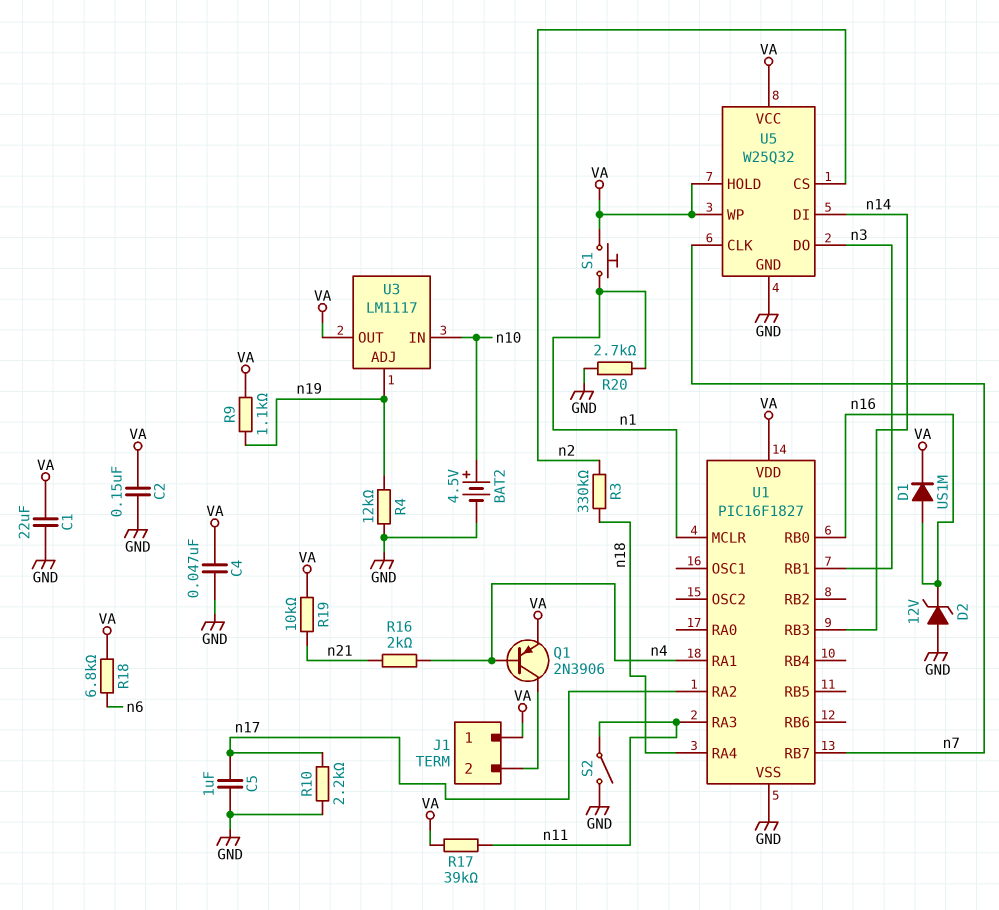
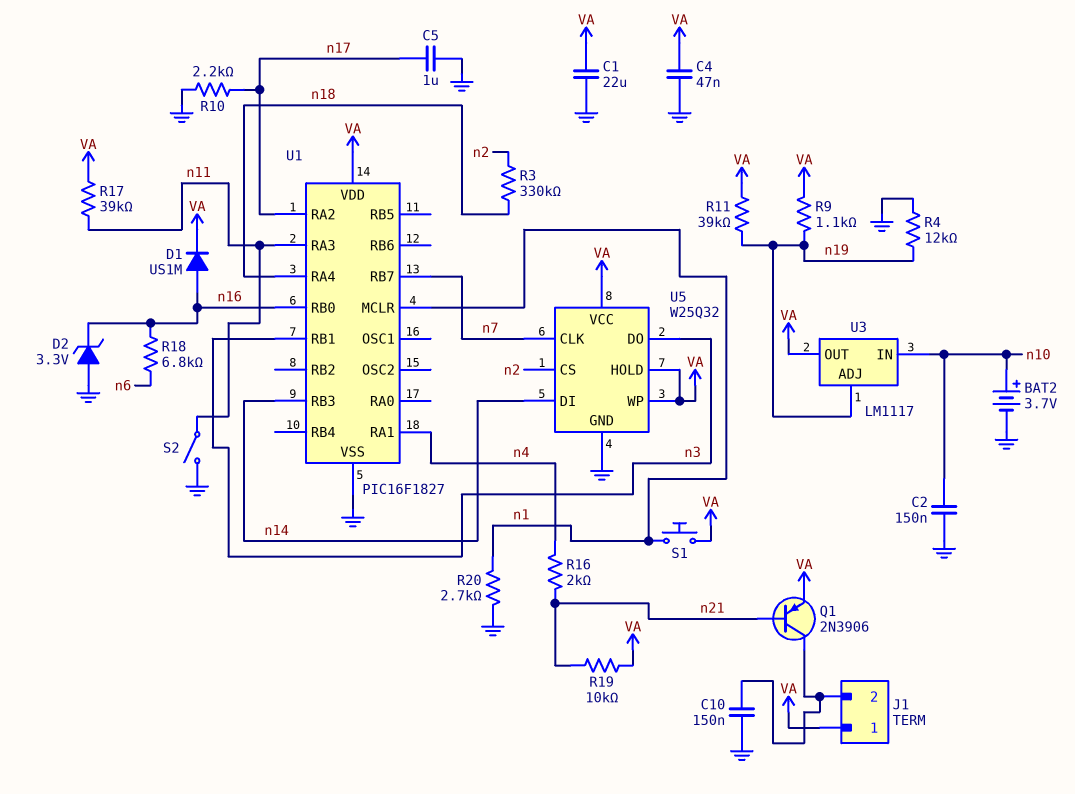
BAT2: 4.5V (plus n10, minus GND) -> 3.7V (plus n10, minus GND)
C2: 150nF (GND, VA) -> 150nF (GND, n10)
C10: none -> 150nF (GND, J1/2)
D2: zener 12V (A GND, K n16) -> zener 3.3V (A GND, K n16)
Q1: PNP 2N3906 (B n4, C J1/2, E VA) -> PNP 2N3906 (B n21, C J1/2, E VA)
R11: none -> 39k (VA, n19)
R18: 6.8k (VA, n6) -> 6.8k (n6, n16)

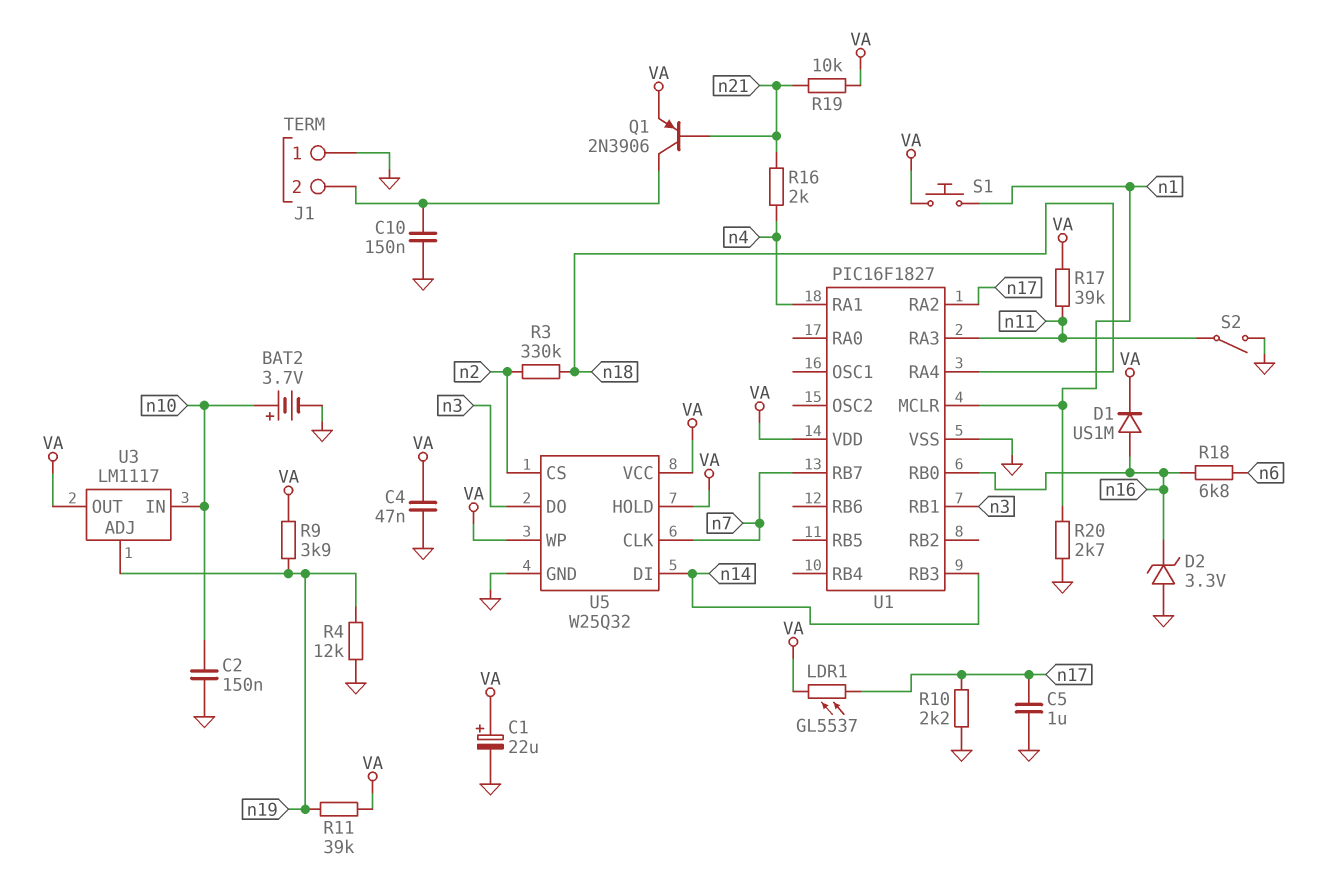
C1: 22uF (GND, VA) -> 22uF (plus VA, minus GND)
J1 pin 1: VA -> GND
LDR1: none -> GL5537 (VA, n17)
R9: 1.1k (VA, n19) -> 3.9k (VA, n19)

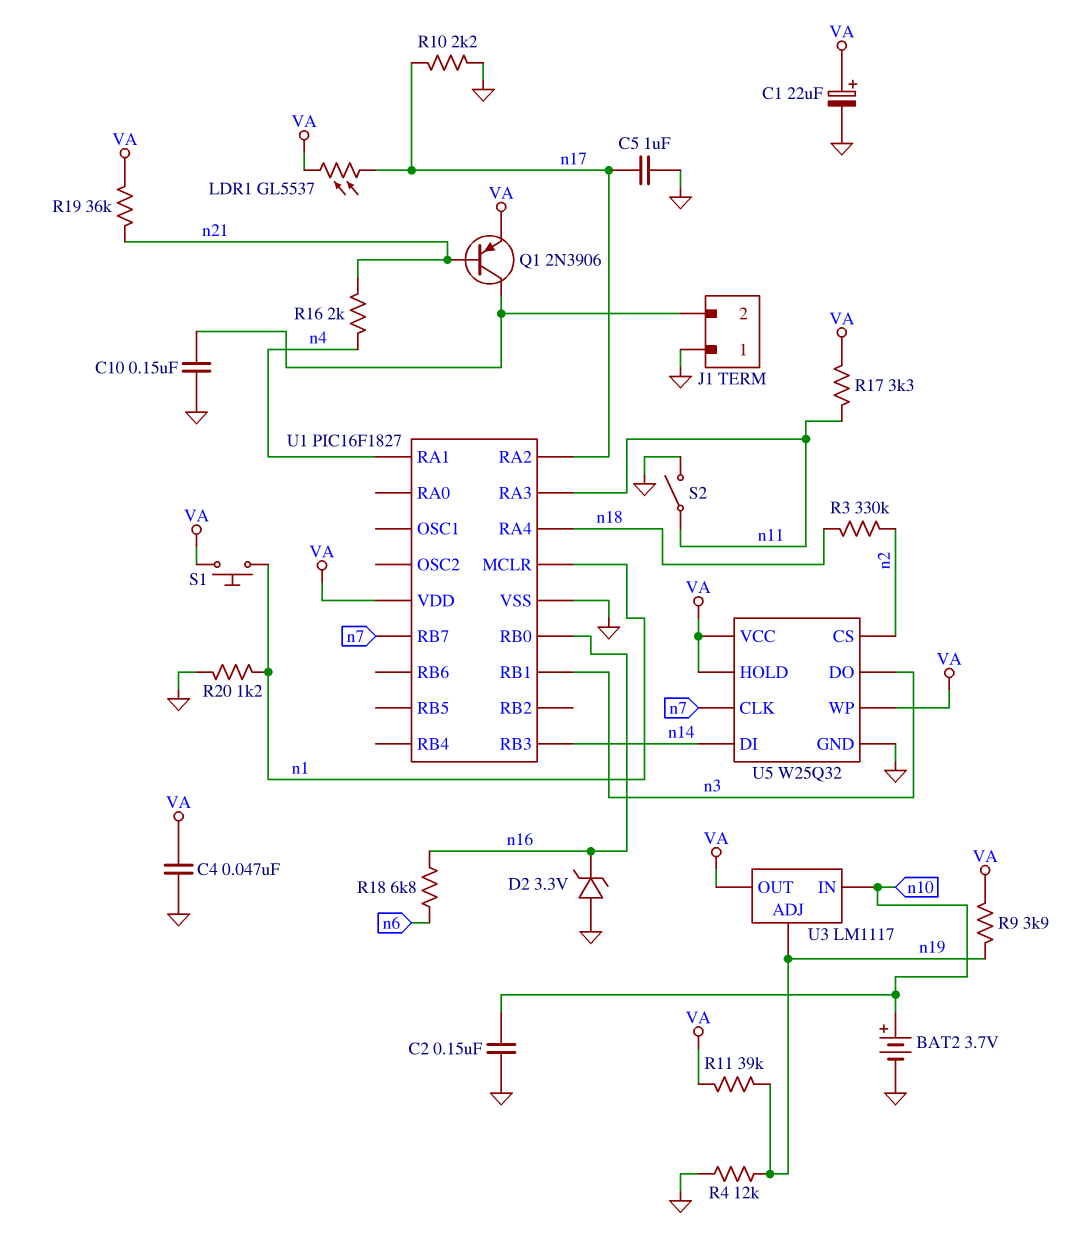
D1: diode US1M (A n16, K VA) -> none
R17: 39k (VA, n11) -> 3.3k (VA, n11)
R19: 10k (VA, n21) -> 36k (VA, n21)
R20: 2.7k (GND, n1) -> 1.2k (GND, n1)

